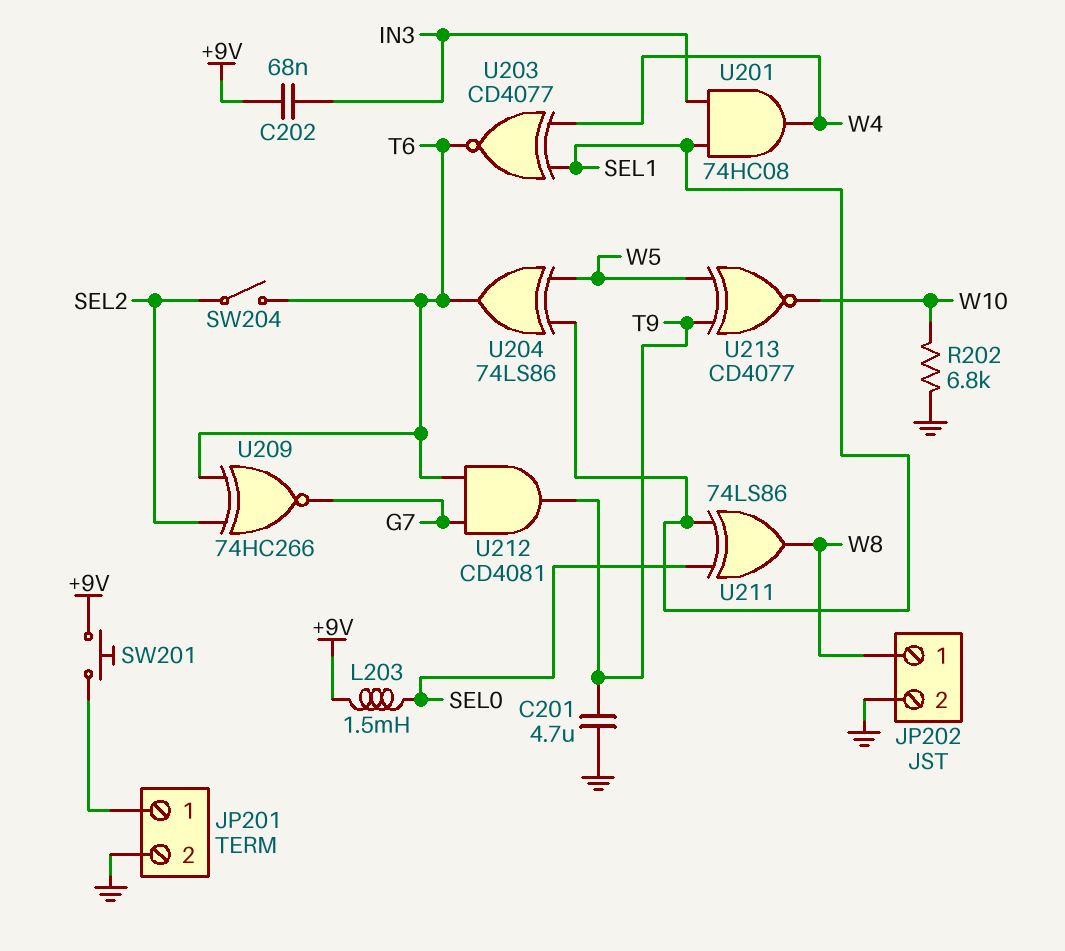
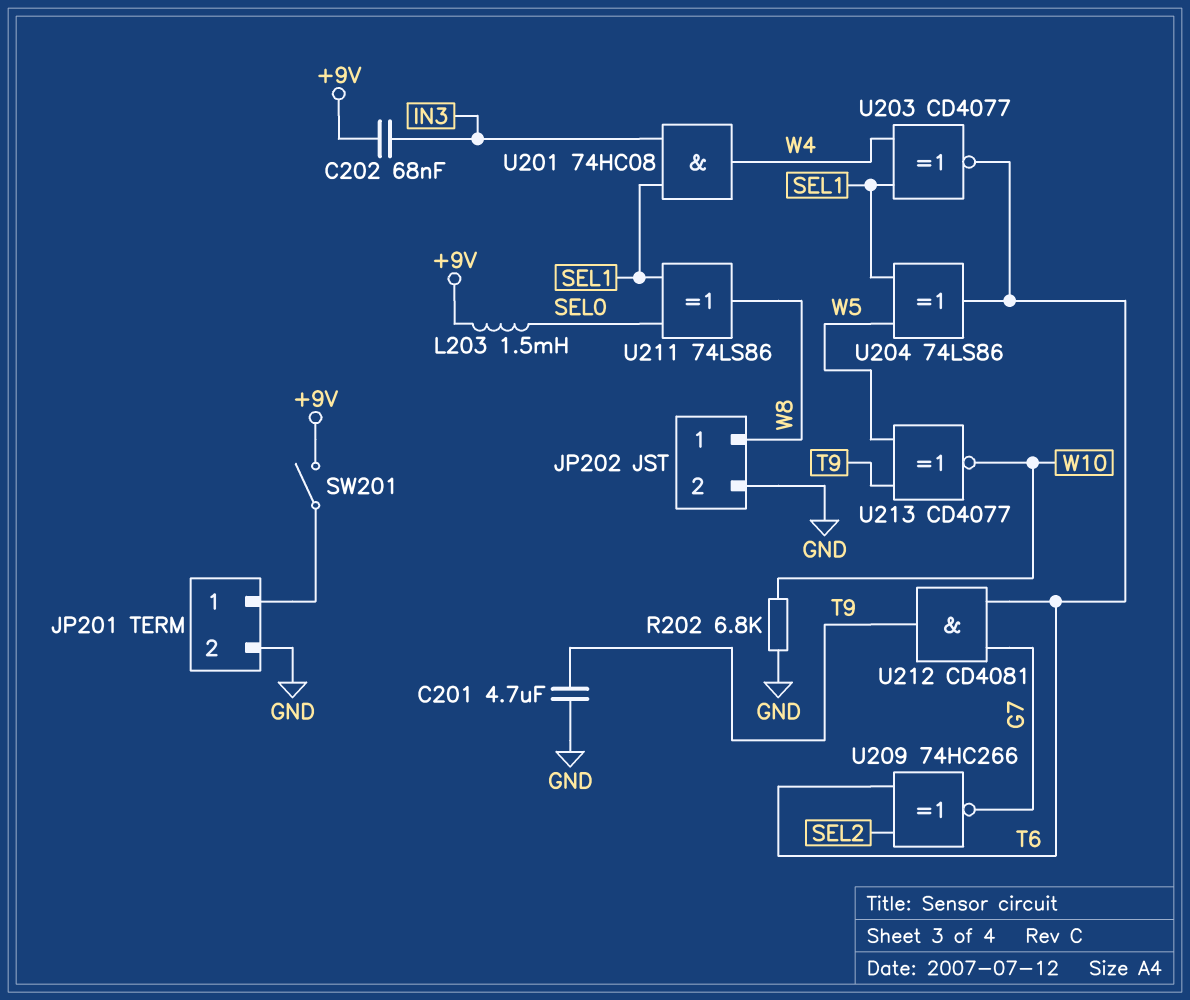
SW201: button (+9V, JP201/1) -> switch (+9V, JP201/1)
SW204: switch (SEL2, T6) -> none

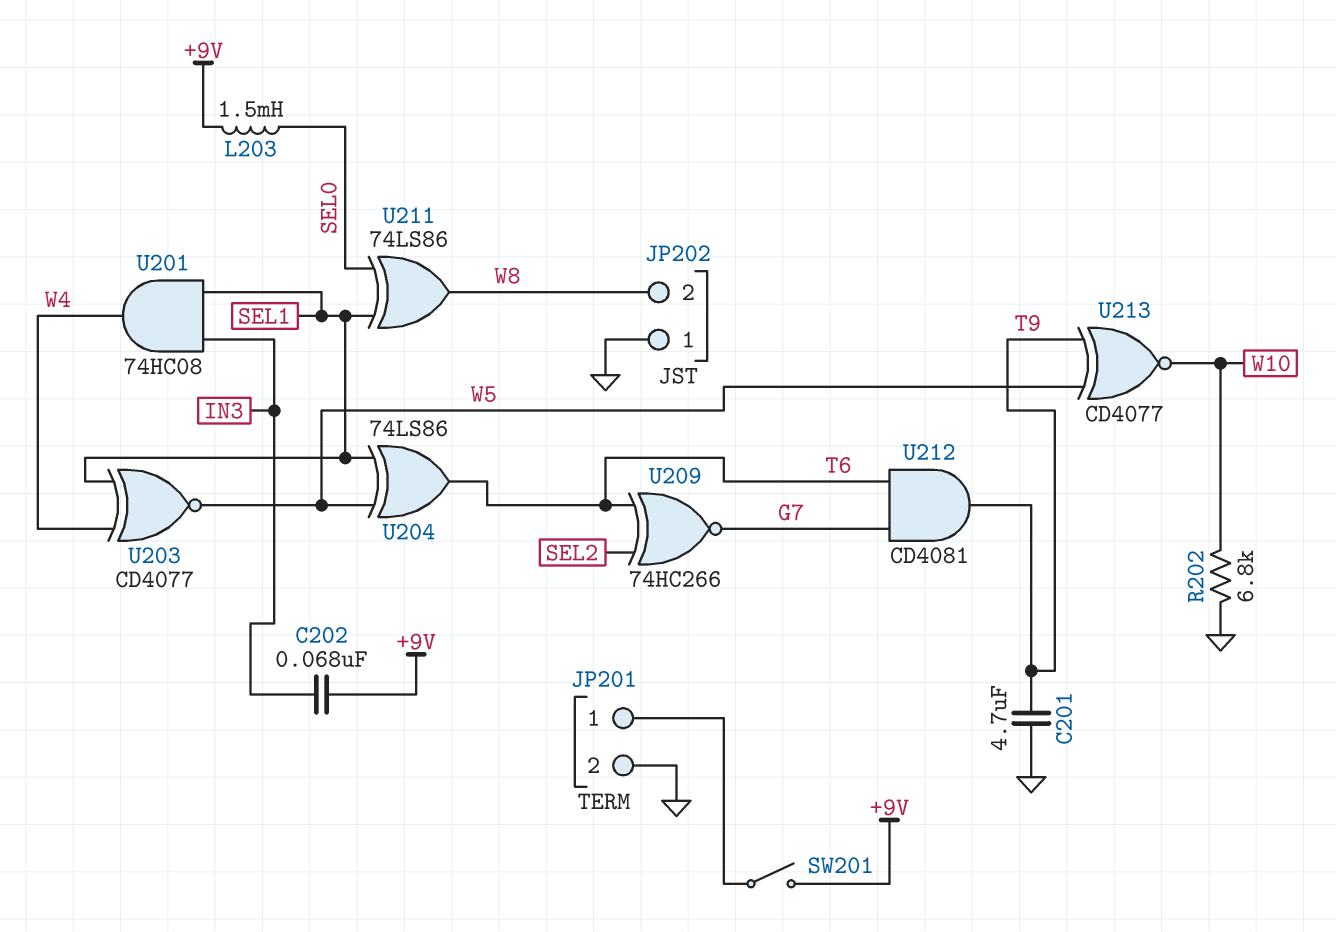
JP202 pin 1: W8 -> GND
JP202 pin 2: GND -> W8
U203: XNOR CD4077 (in SEL1, in W4, out T6) -> XNOR CD4077 (in SEL1, in W4, out W5)

